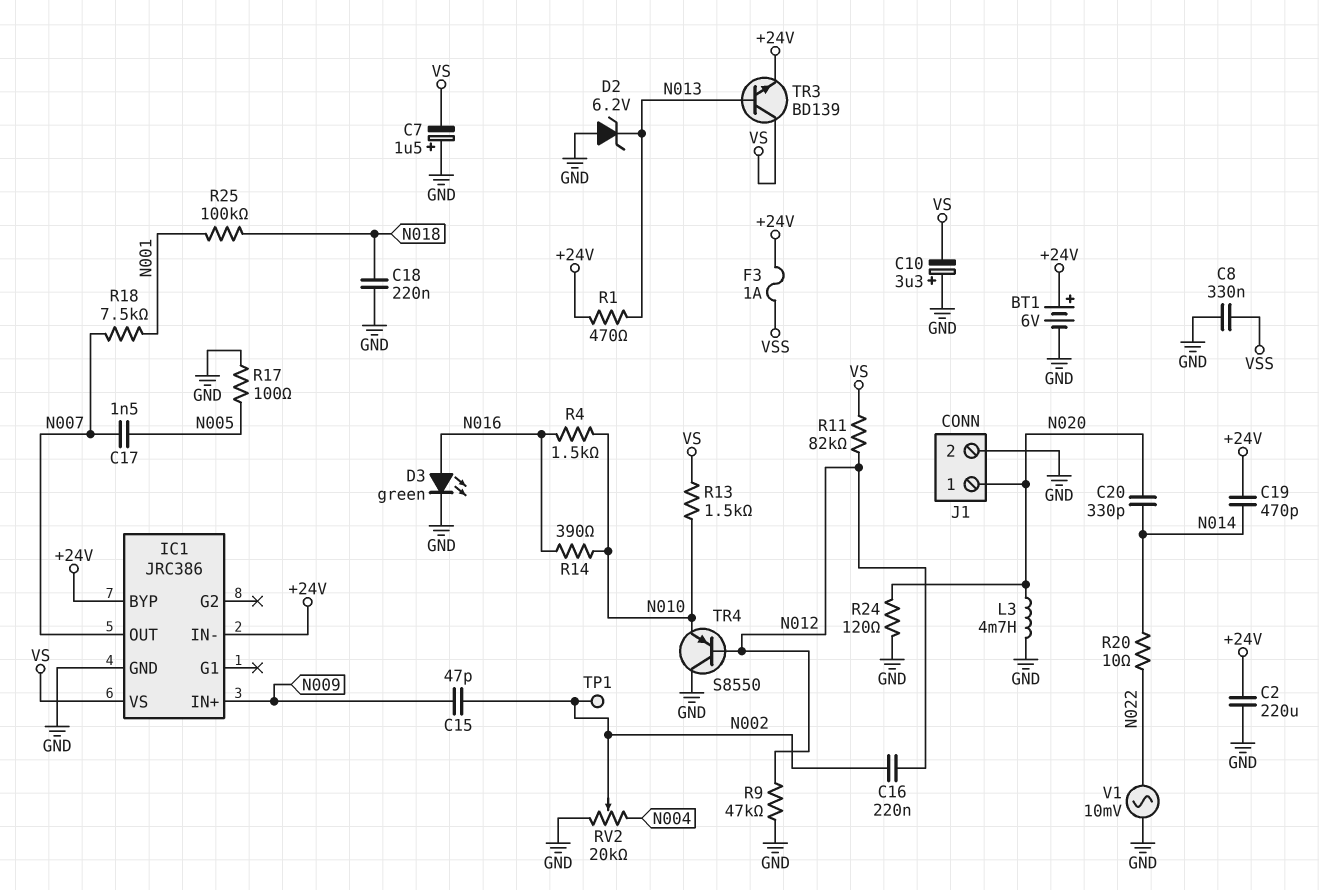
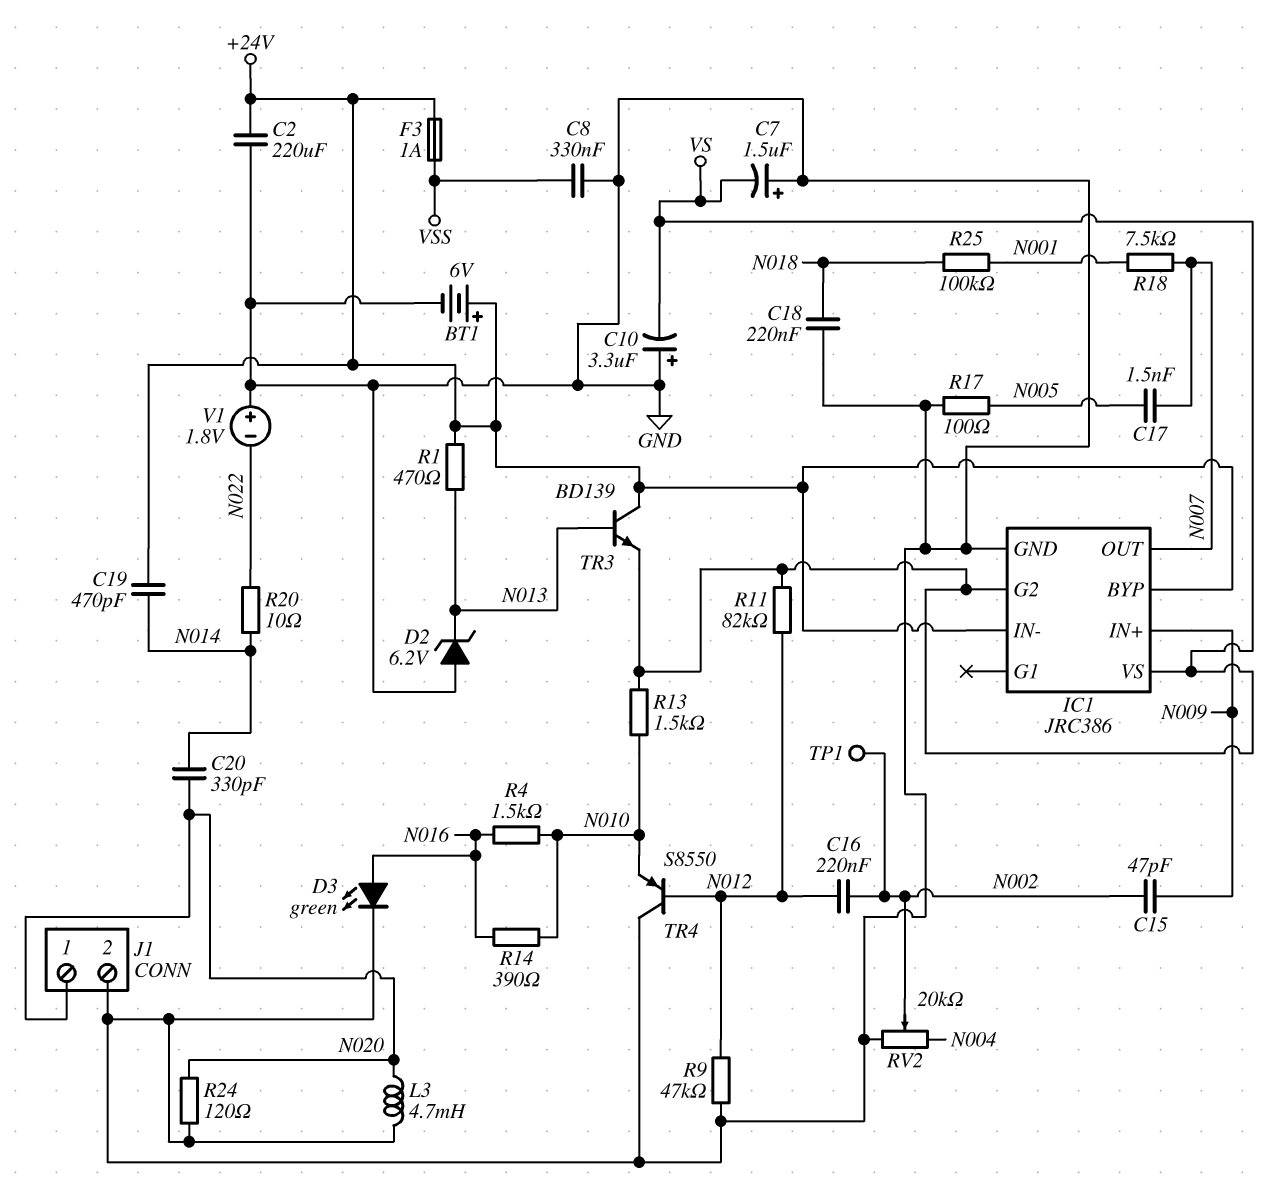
IC1 pin G2: none -> VS
TR3: NPN BD139 (B N013, C VS, E +24V) -> NPN BD139 (B N013, C +24V, E VS)
V1: AC 10mV (GND, N022) -> 1.8V (plus GND, minus N022)

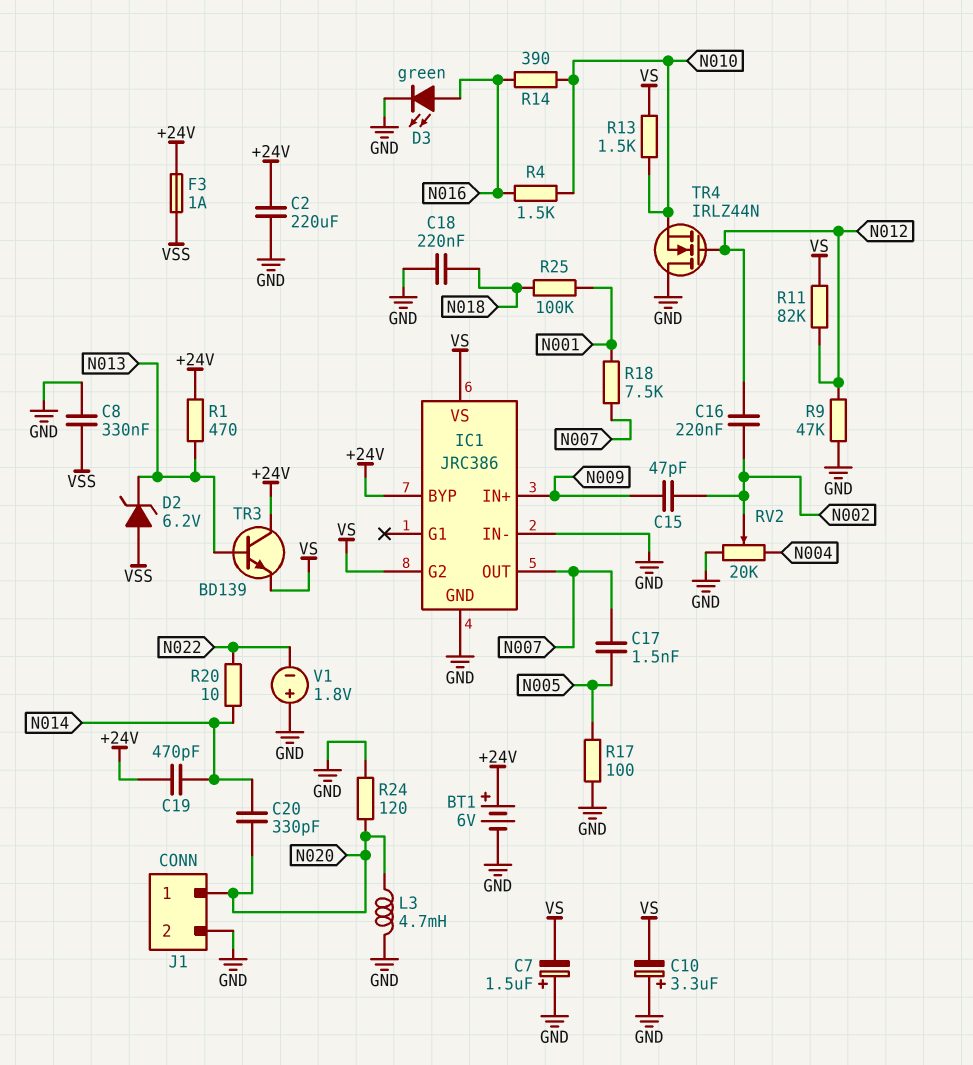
D2: zener 6.2V (A GND, K N013) -> zener 6.2V (A VSS, K N013)
IC1 pin IN-: +24V -> GND
TP1: test point (N002) -> none
TR4: PNP S8550 (B N012, C GND, E N010) -> NMOS IRLZ44N (G N012, D GND, S N010)

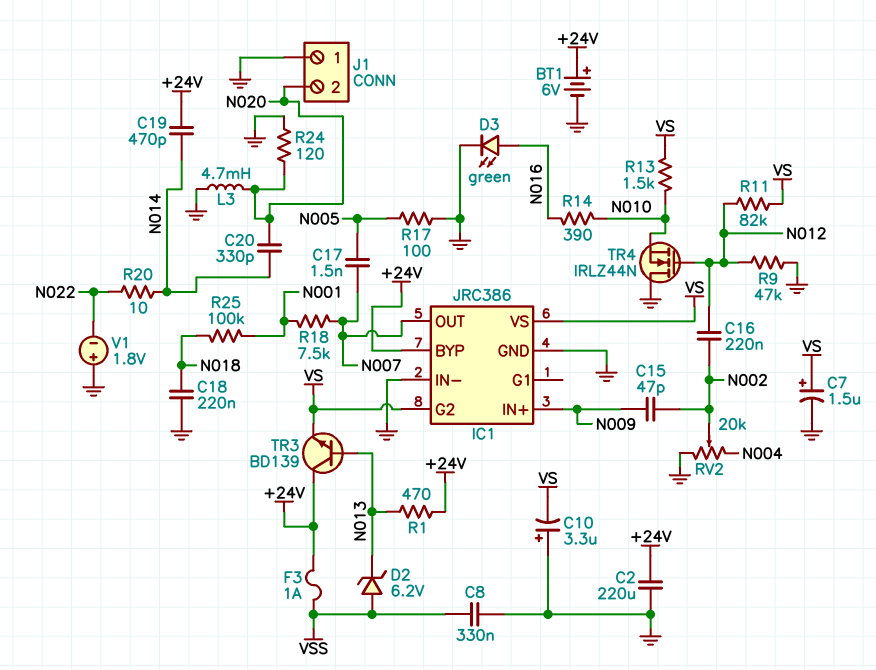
C7: 1.5uF (plus GND, minus VS) -> 1.5uF (plus VS, minus GND)
J1 pin 1: N020 -> GND
J1 pin 2: GND -> N020
R4: 1.5k (N010, N016) -> none

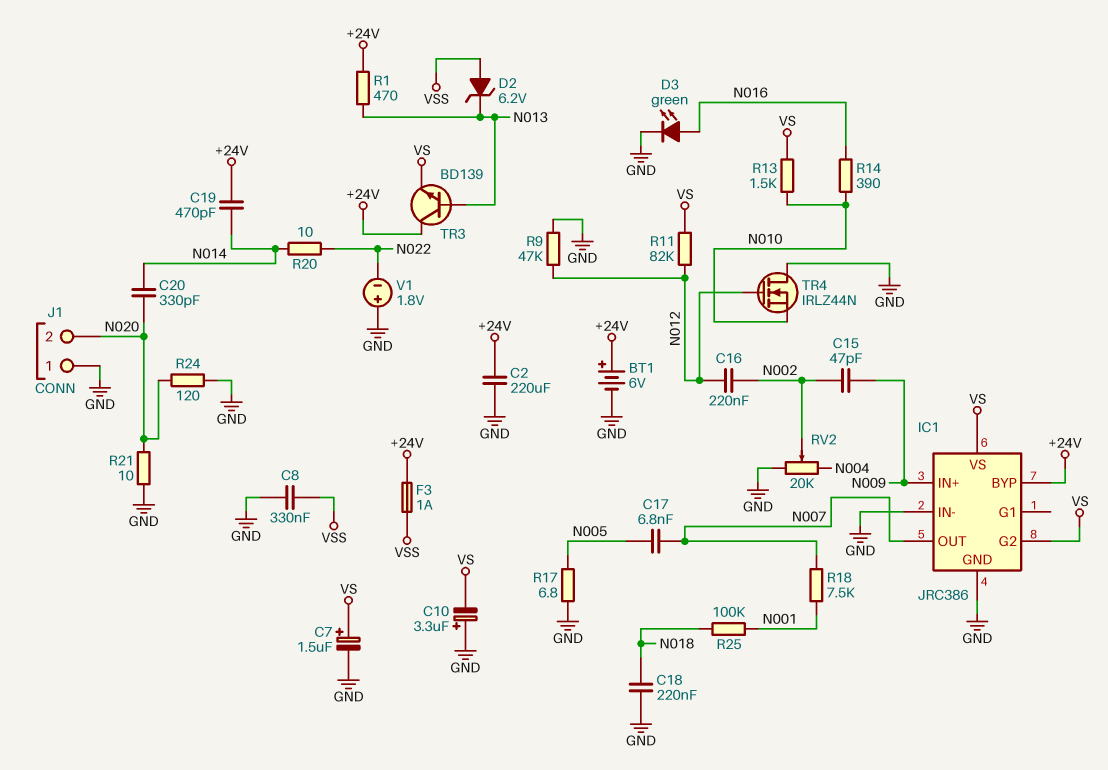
C17: 1.5nF (N005, N007) -> 6.8nF (N005, N007)
L3: 4.7mH (GND, N020) -> none
R17: 100 (GND, N005) -> 6.8 (GND, N005)
R21: none -> 10 (GND, N020)

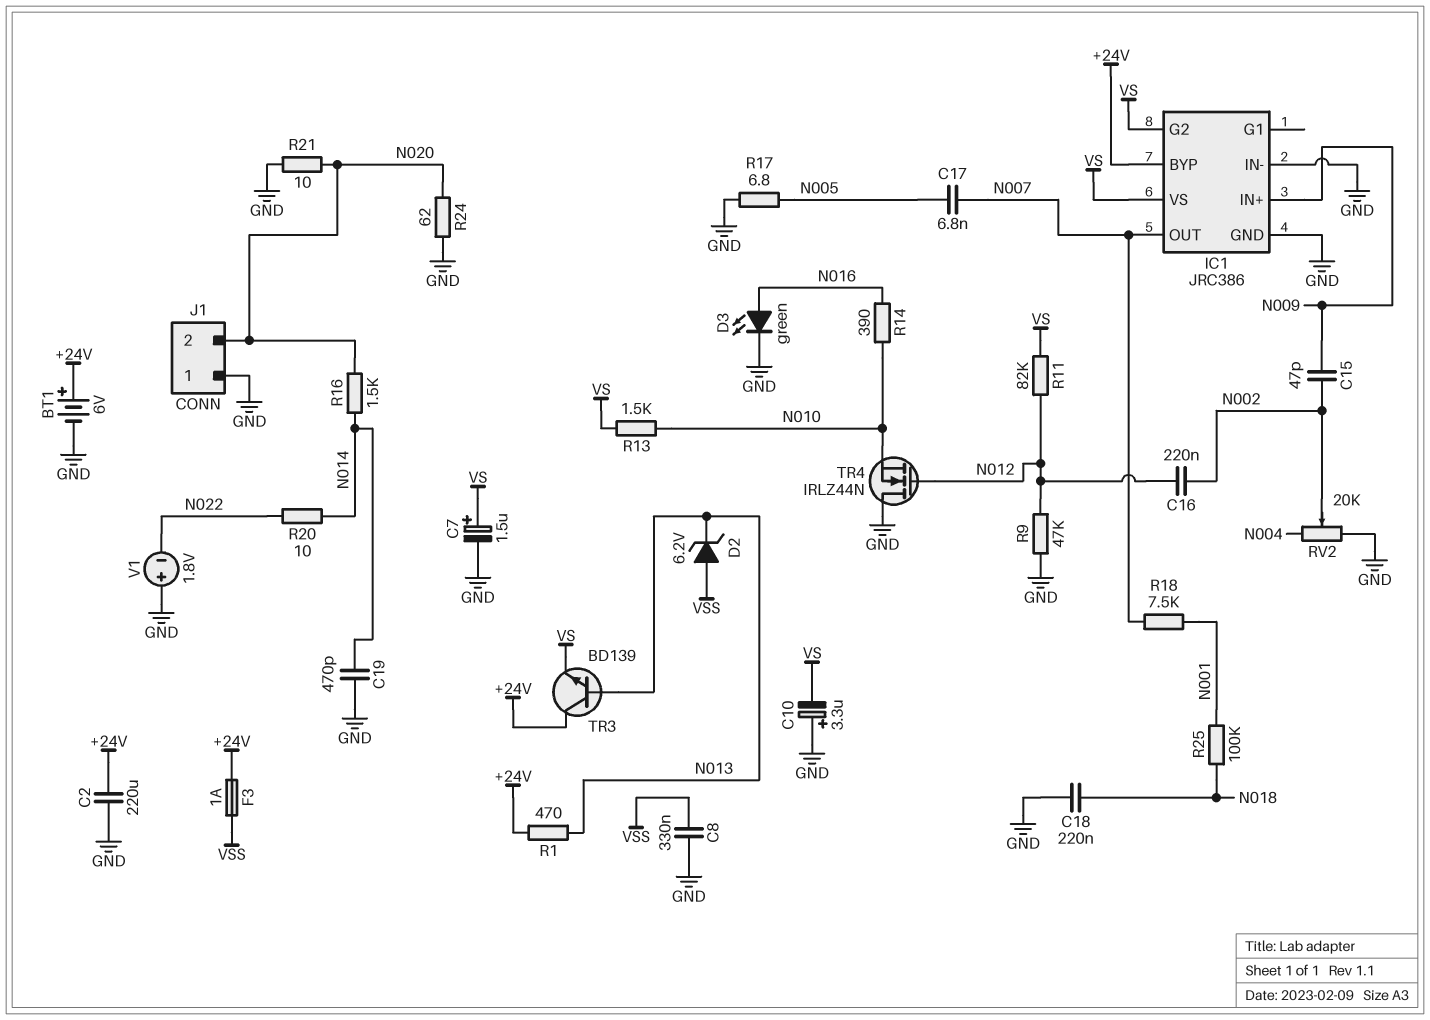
C19: 470pF (+24V, N014) -> 470pF (GND, N014)
C20: 330pF (N014, N020) -> none
R16: none -> 1.5k (N014, N020)
R24: 120 (GND, N020) -> 62 (GND, N020)

